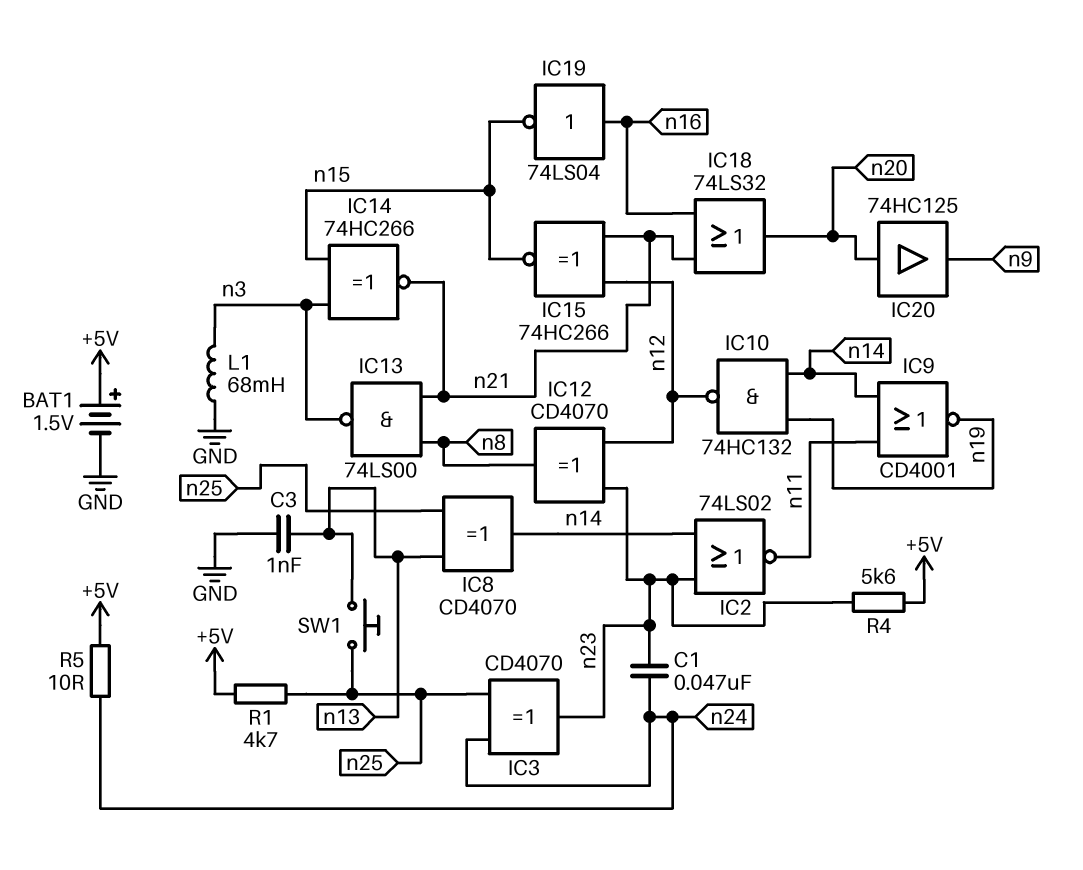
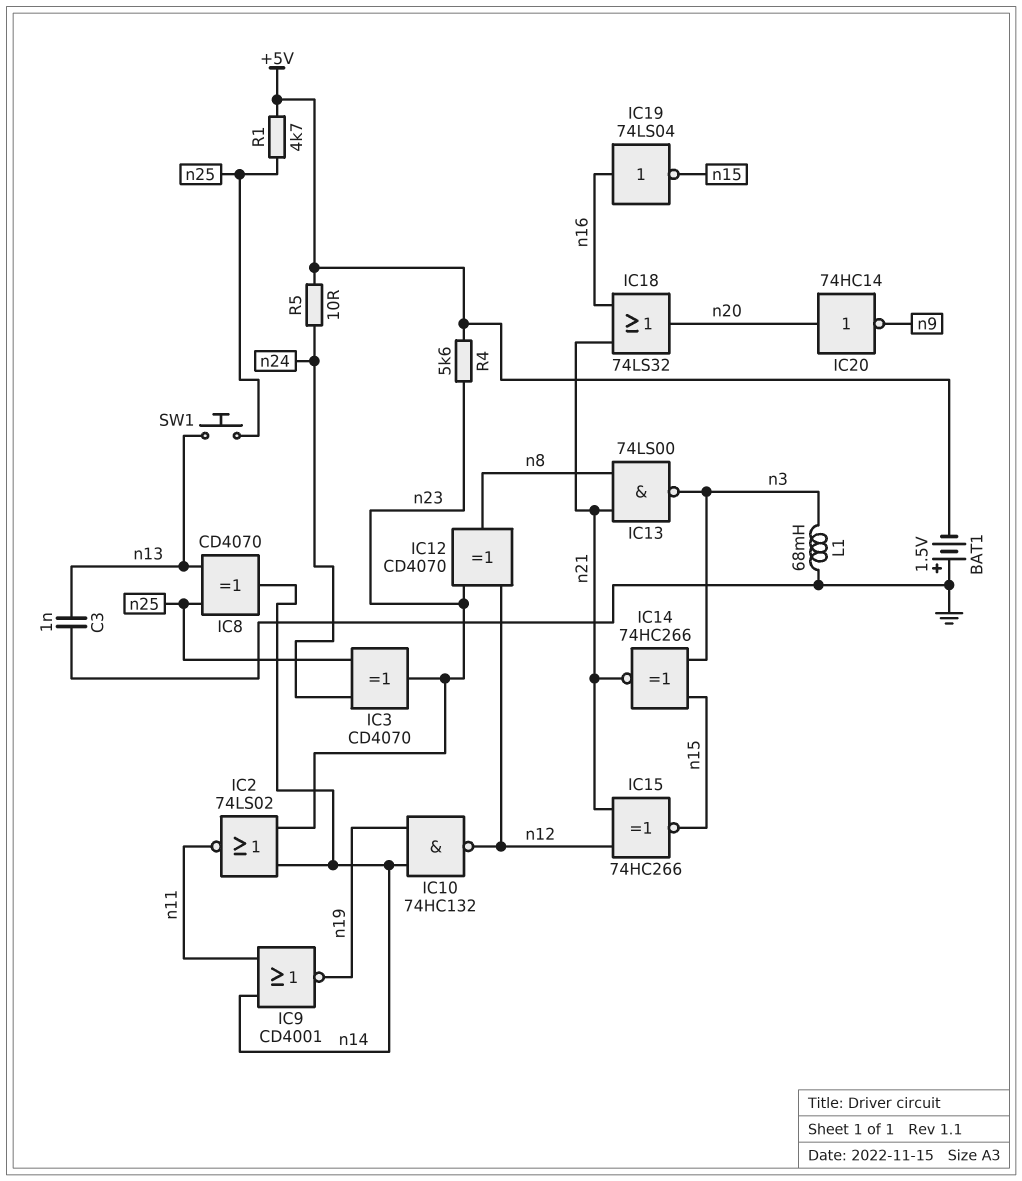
BAT1: 1.5V (plus +5V, minus GND) -> 1.5V (plus GND, minus +5V)
C1: 47nF (n23, n24) -> none
IC20: buffer 74HC125 (in n20, out n9) -> NOT 74HC14 (in n20, out n9)

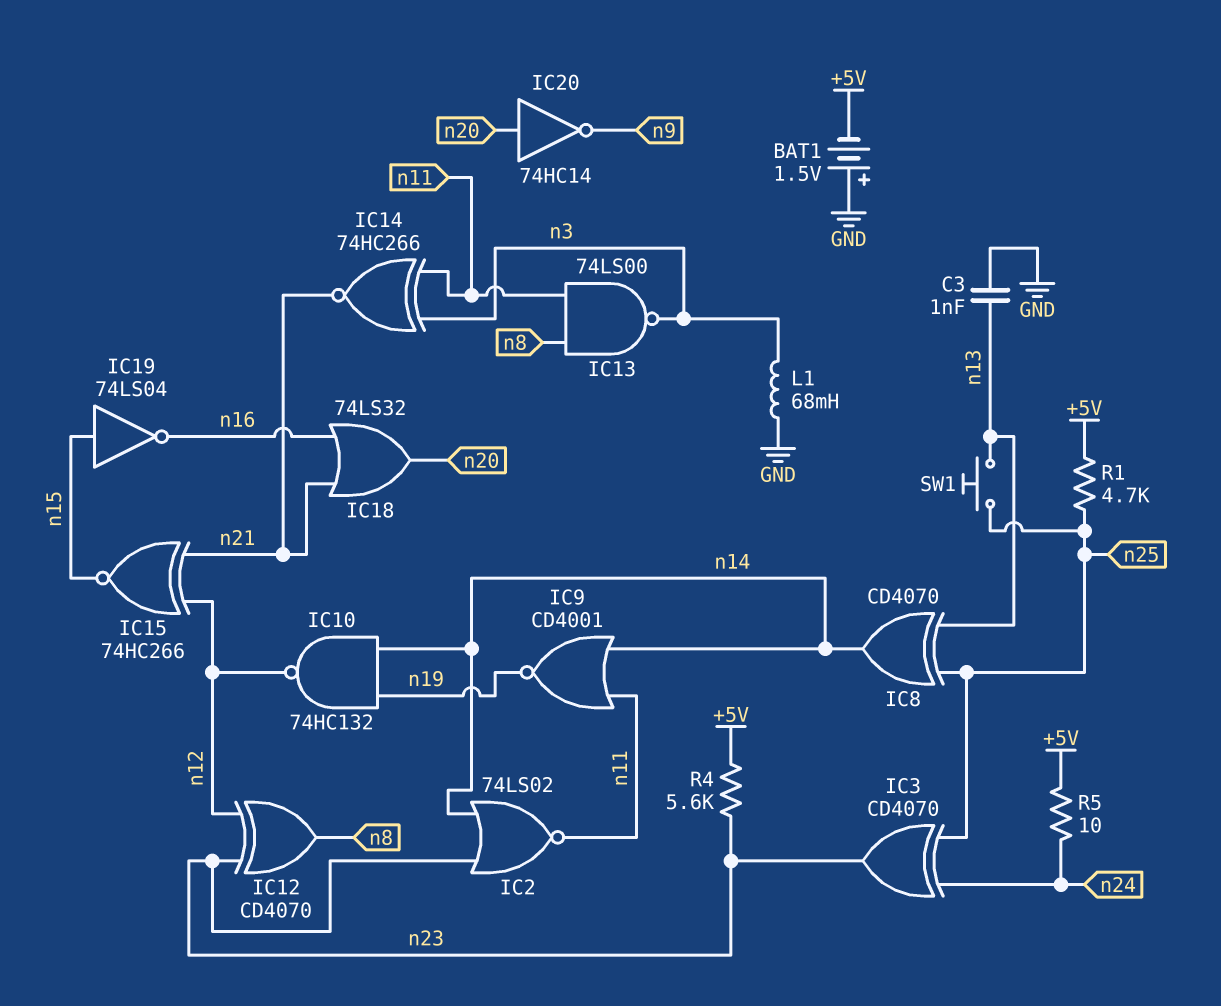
IC13: NAND 74LS00 (in n8, in n21, out n3) -> NAND 74LS00 (in n8, in n11, out n3)
IC14: XNOR 74HC266 (in n3, in n15, out n21) -> XNOR 74HC266 (in n3, in n11, out n21)
IC19: NOT 74LS04 (in n16, out n15) -> NOT 74LS04 (in n15, out n16)

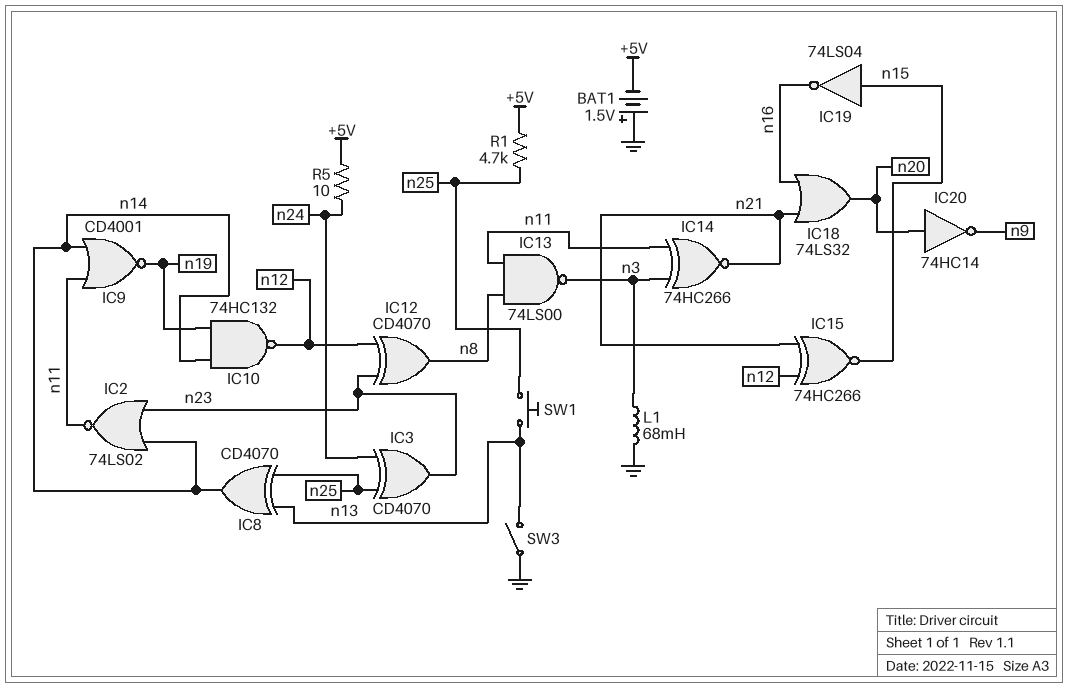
C3: 1nF (GND, n13) -> none
R4: 5.6k (+5V, n23) -> none
SW3: none -> switch (GND, n13)

